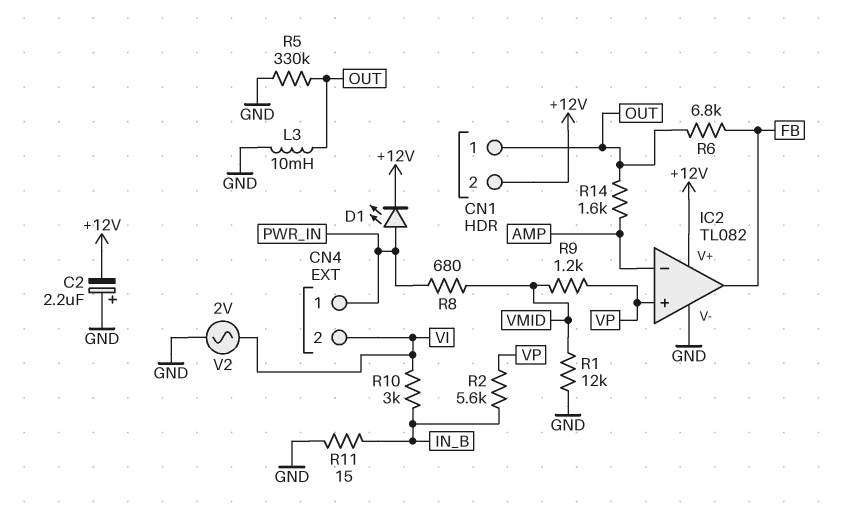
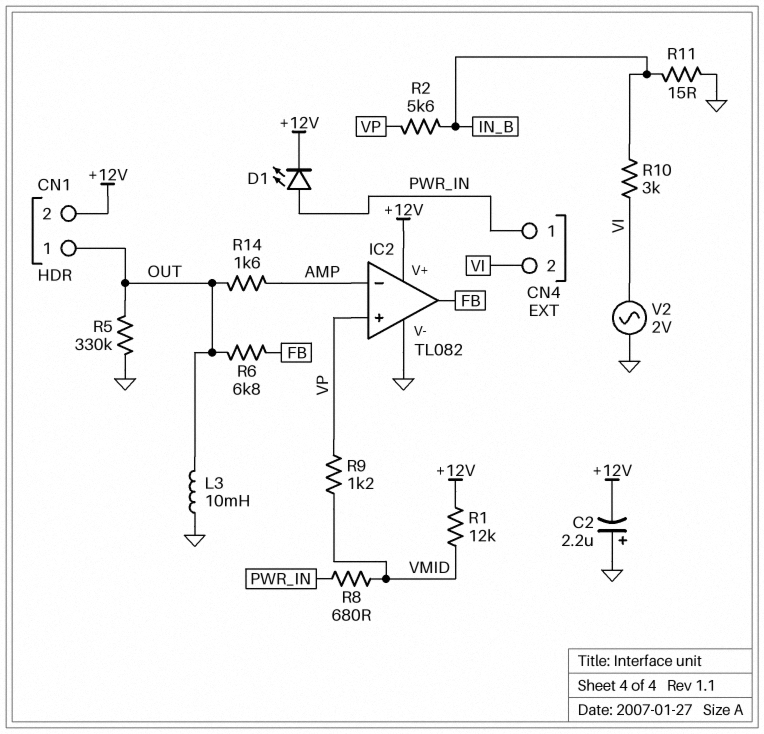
R1: 12k (GND, VMID) -> 12k (+12V, VMID)

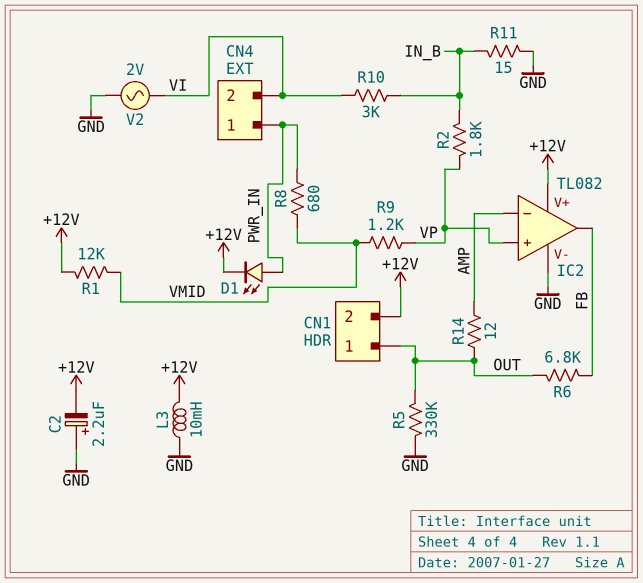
L3: 10mH (GND, OUT) -> 10mH (+12V, GND)
R2: 5.6k (IN_B, VP) -> 1.8k (IN_B, VP)
R14: 1.6k (AMP, OUT) -> 12 (AMP, OUT)

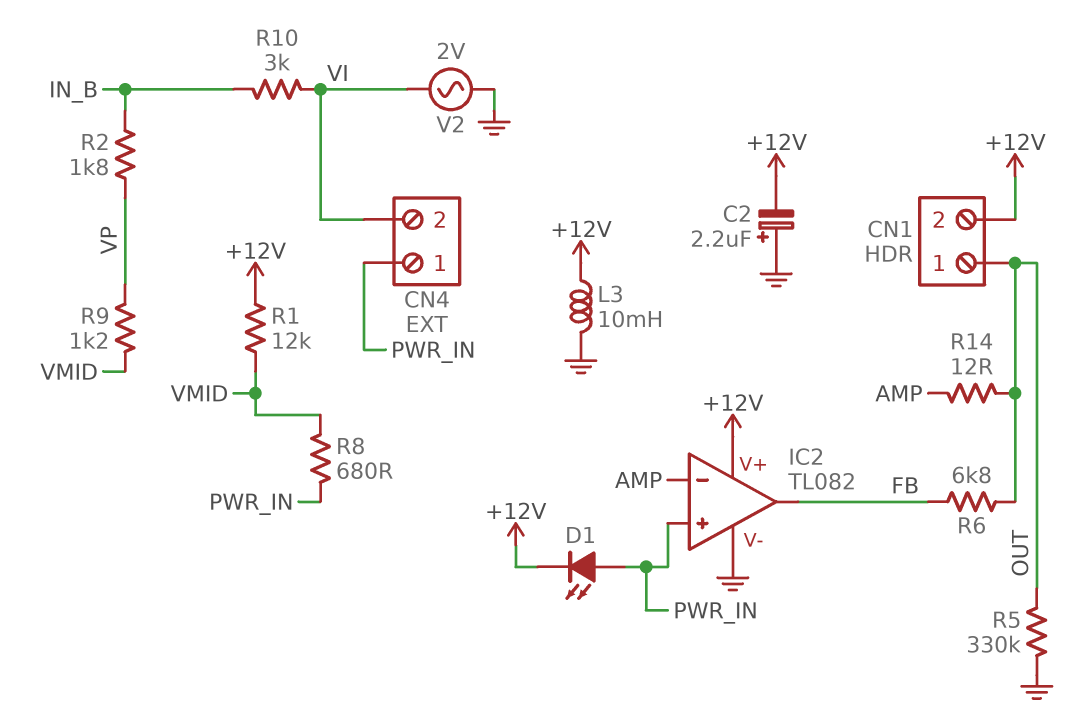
IC2 pin in+: VP -> PWR_IN
R11: 15 (GND, IN_B) -> none

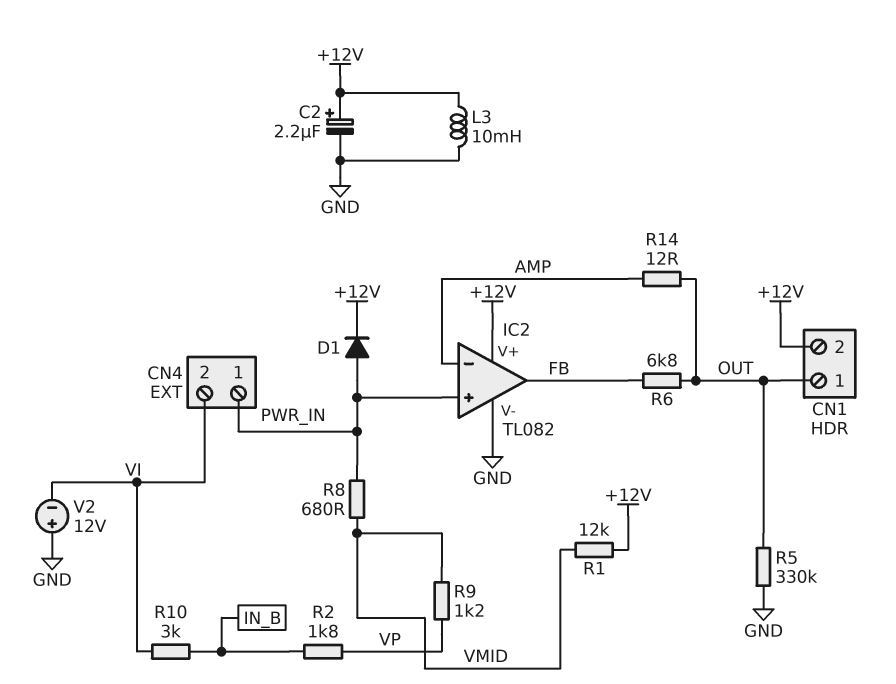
C2: 2.2uF (plus GND, minus +12V) -> 2.2uF (plus +12V, minus GND)
D1: LED (A PWR_IN, K +12V) -> diode (A PWR_IN, K +12V)
V2: AC 2V (GND, VI) -> 12V (plus GND, minus VI)

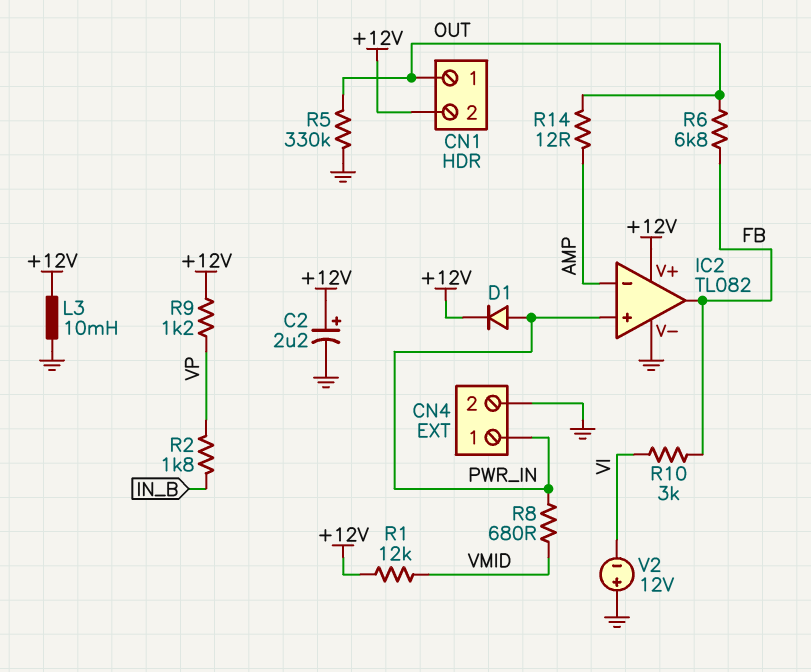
CN4 pin 2: VI -> GND
R9: 1.2k (VMID, VP) -> 1.2k (+12V, VP)
R10: 3k (IN_B, VI) -> 3k (FB, VI)

